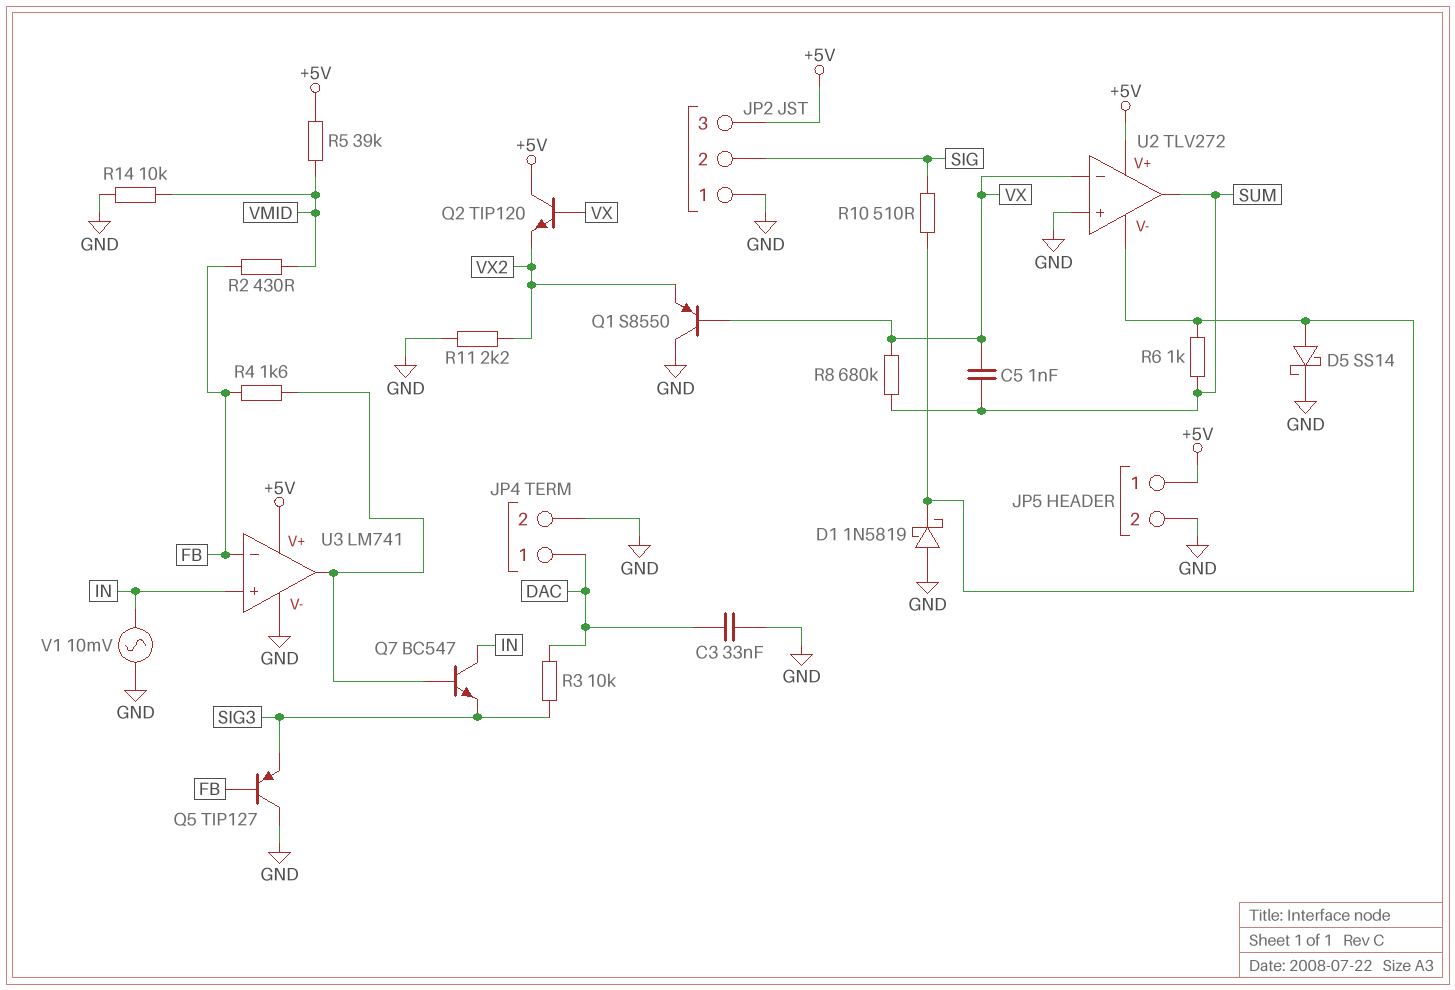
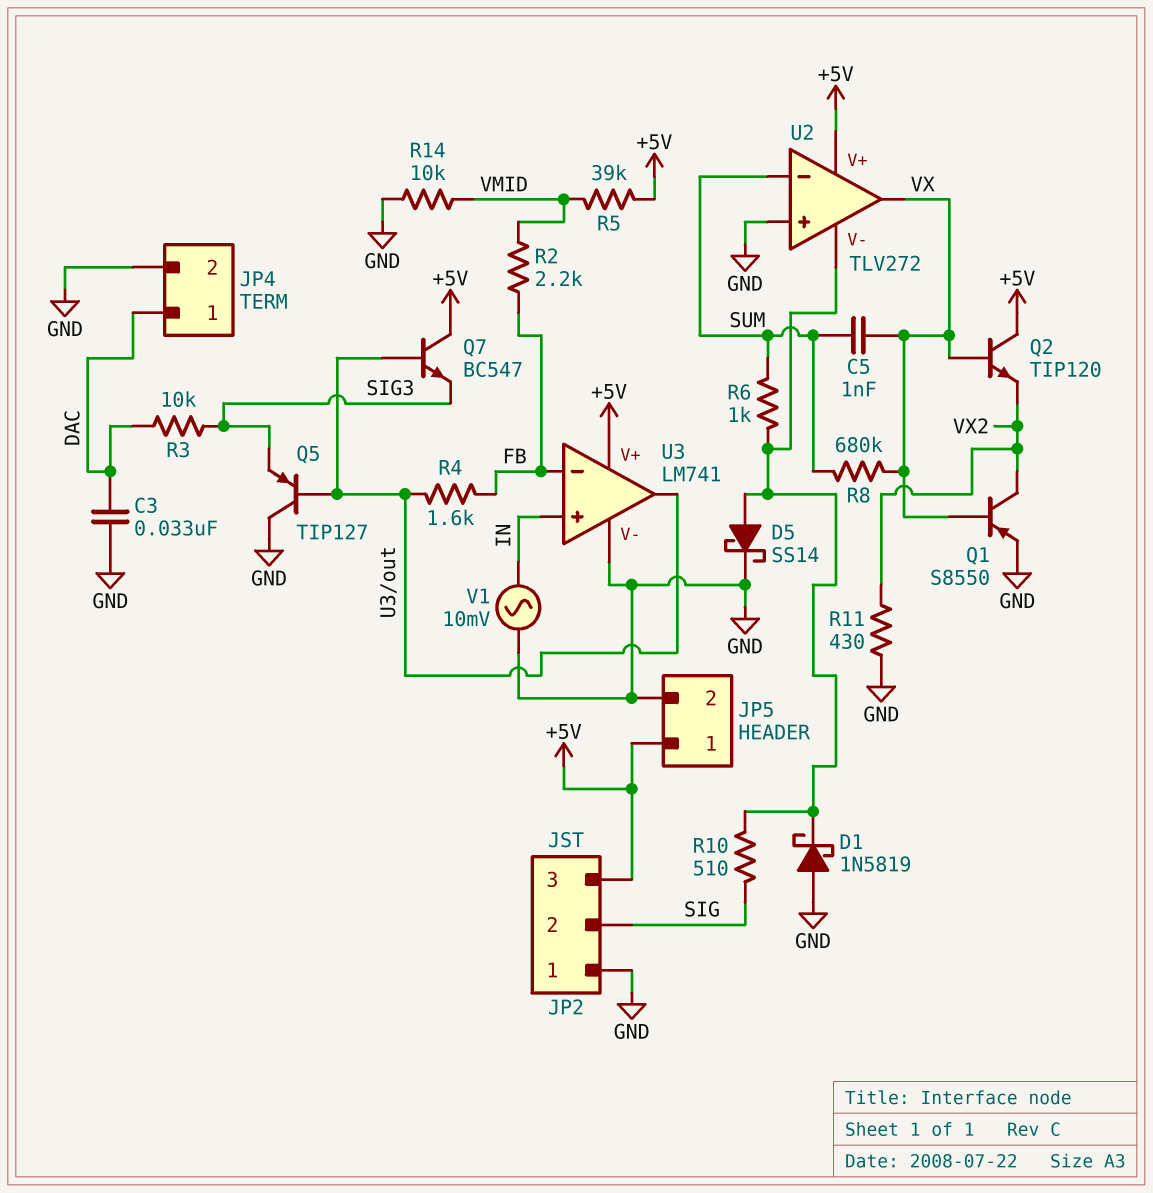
Q1: PNP S8550 (B VX, C GND, E VX2) -> PNP S8550 (B VX, C VX2, E GND)
Q5: PNP TIP127 (B FB, C GND, E SIG3) -> PNP TIP127 (B U3/out, C GND, E SIG3)
Q7: NPN BC547 (B U3/out, C IN, E SIG3) -> NPN BC547 (B U3/out, C +5V, E SIG3)
R2: 430 (FB, VMID) -> 2.2k (FB, VMID)
R11: 2.2k (GND, VX2) -> 430 (GND, VX2)
U2 pin in-: VX -> SUM
U2 pin out: SUM -> VX

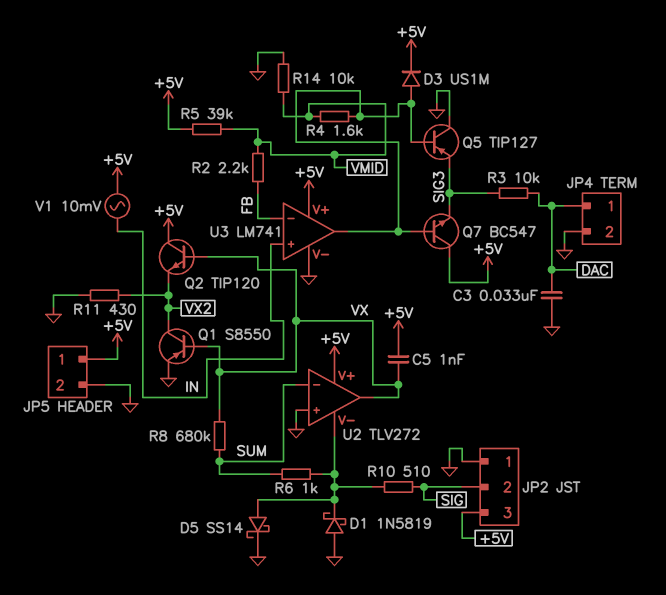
C5: 1nF (SUM, VX) -> 1nF (+5V, VX)
D3: none -> diode US1M (A U3/out, K +5V)
R4: 1.6k (FB, U3/out) -> 1.6k (U3/out, VMID)
V1: AC 10mV (GND, IN) -> AC 10mV (+5V, IN)

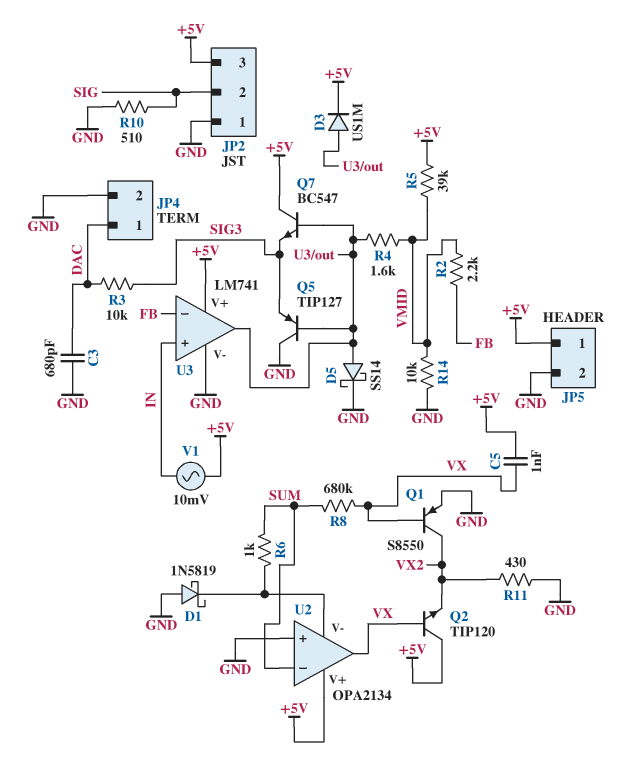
C3: 33nF (DAC, GND) -> 680pF (DAC, GND)
D5: schottky SS14 (A U2/V-, K GND) -> schottky SS14 (A U3/out, K GND)
R10: 510 (SIG, U2/V-) -> 510 (GND, SIG)
U2: TLV272 -> OPA2134

